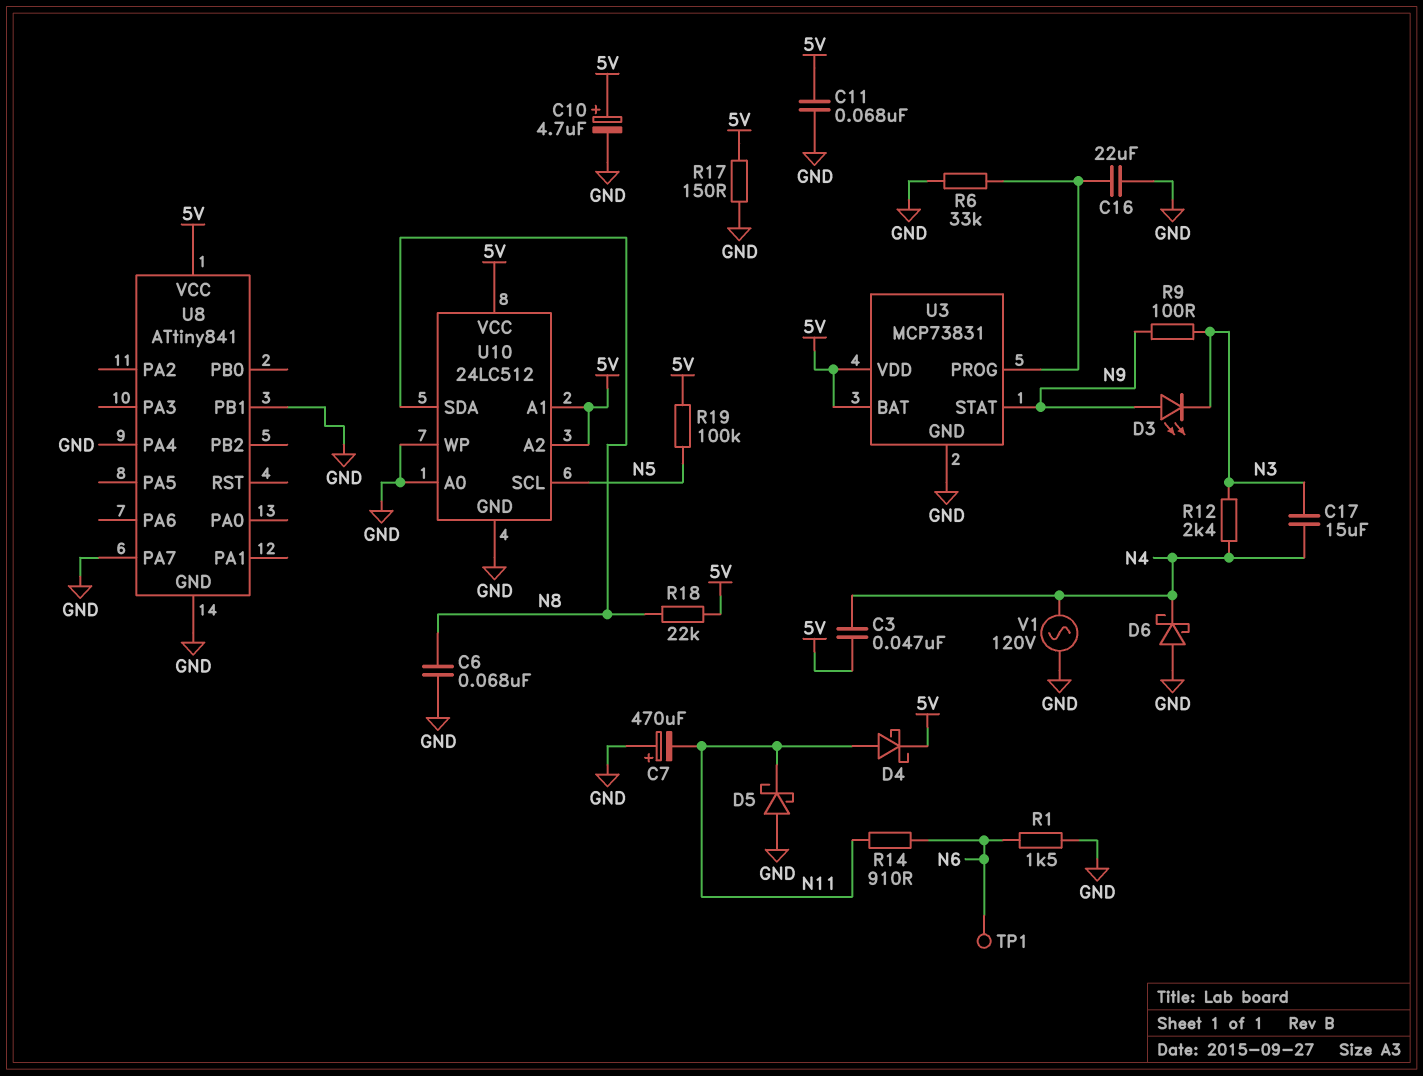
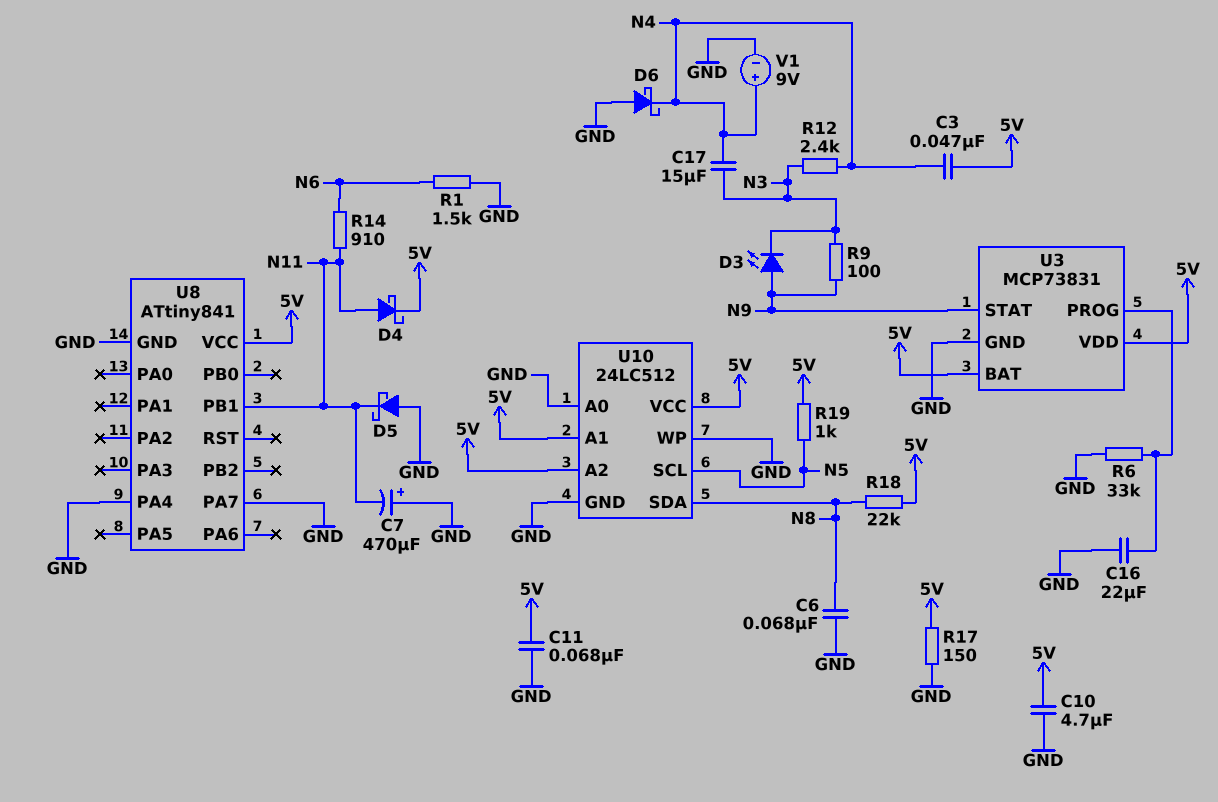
C10: 4.7uF (plus 5V, minus GND) -> 4.7uF (5V, GND)
R19: 100k (5V, N5) -> 1k (5V, N5)
TP1: test point (N6) -> none
U8 pin PB1: GND -> N11
V1: AC 120V (GND, N4) -> 9V (plus N4, minus GND)

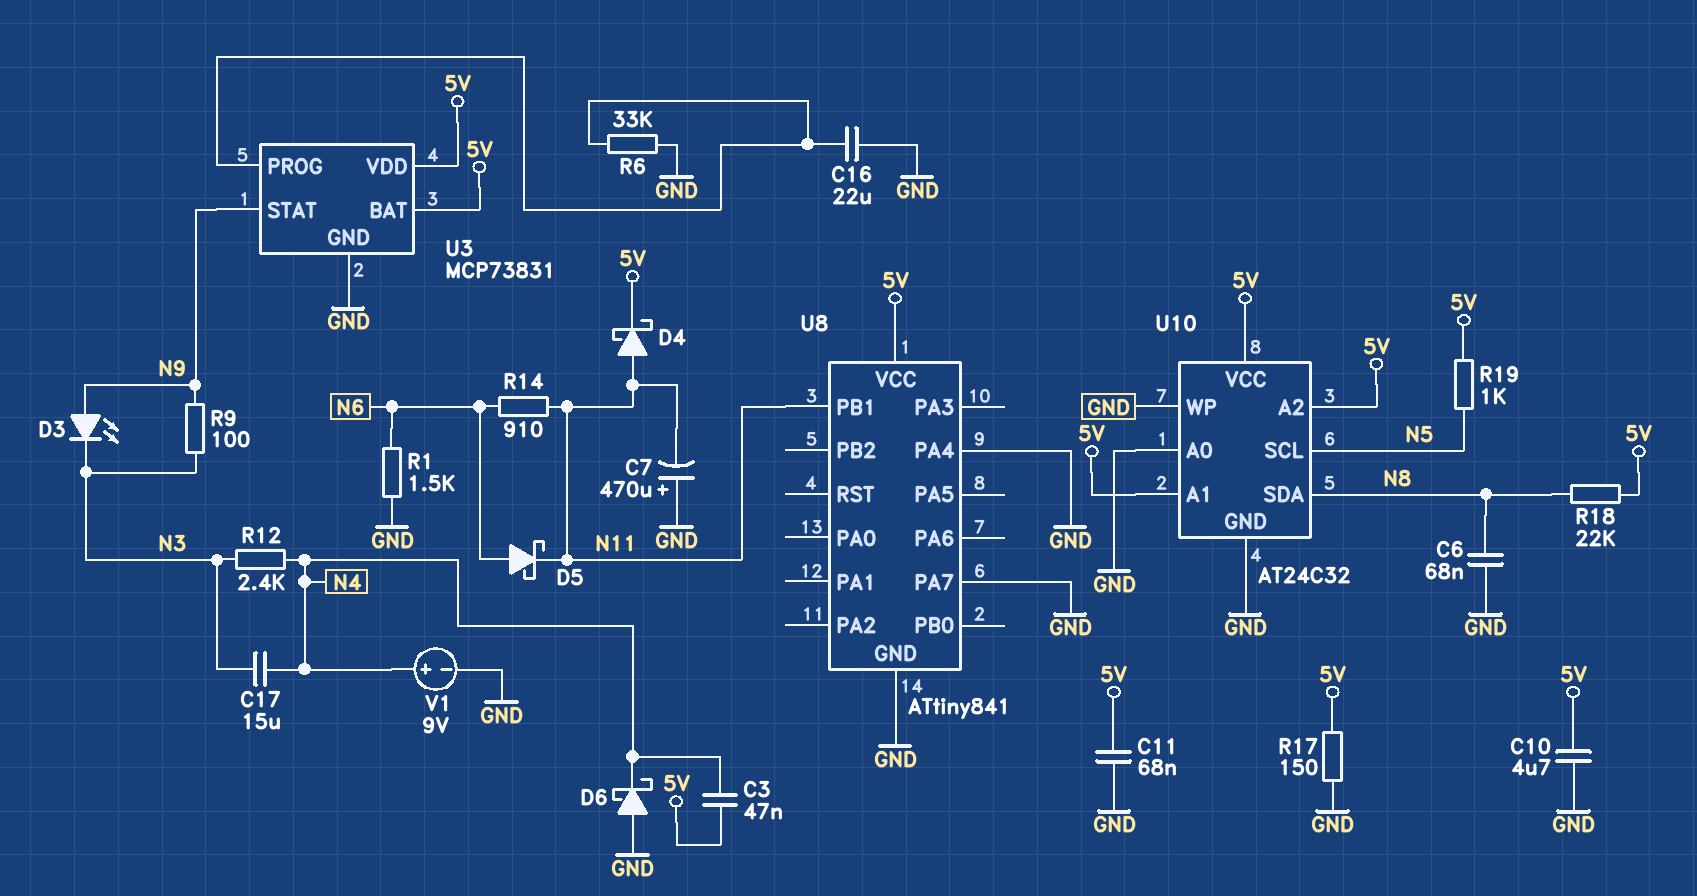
D5: schottky (A GND, K N11) -> schottky (A N6, K N11)
U10: 24LC512 -> AT24C32

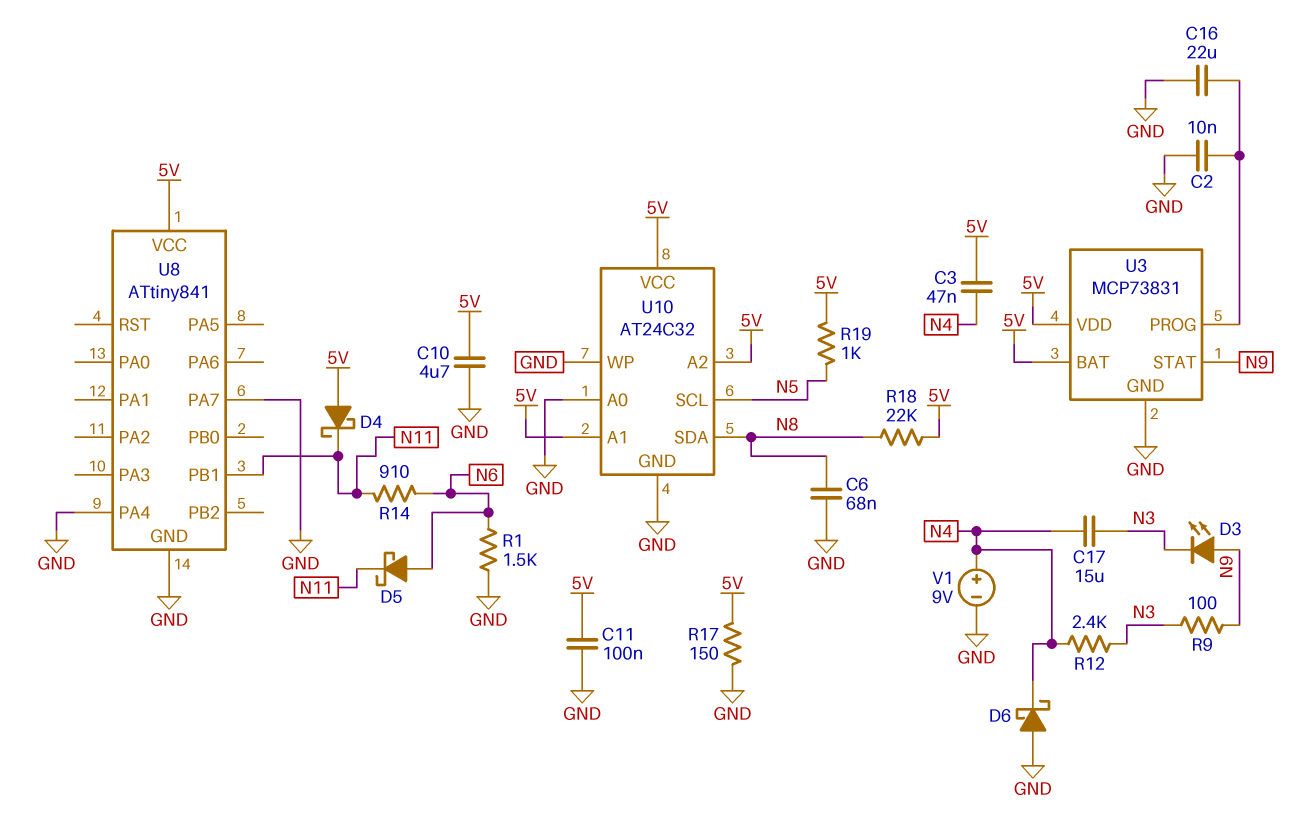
C2: none -> 10nF (GND, U3/PROG)
C7: 470uF (plus GND, minus N11) -> none
C11: 68nF (5V, GND) -> 100nF (5V, GND)
D4: schottky (A N11, K 5V) -> schottky (A 5V, K N11)
R6: 33k (GND, U3/PROG) -> none

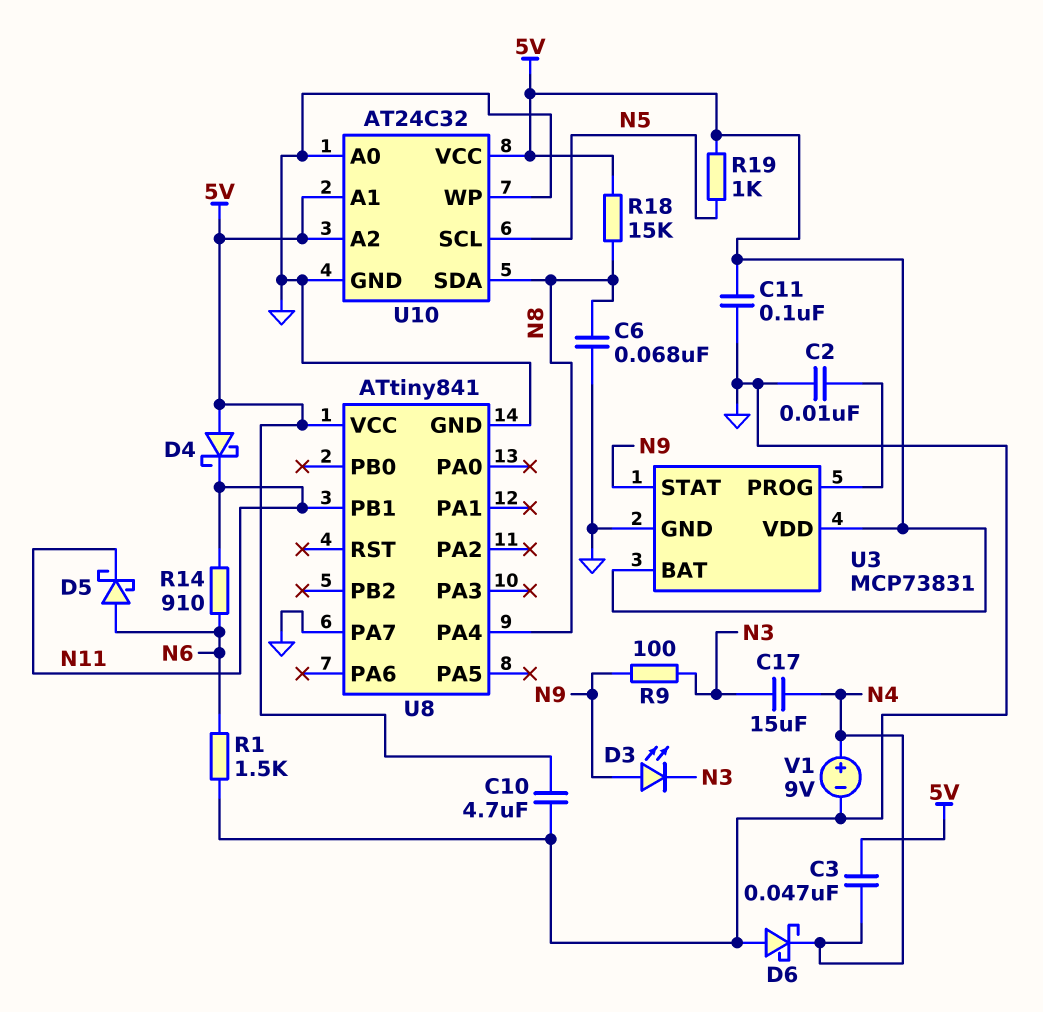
C16: 22uF (GND, U3/PROG) -> none
R12: 2.4k (N3, N4) -> none
R17: 150 (5V, GND) -> none
R18: 22k (5V, N8) -> 15k (5V, N8)
U8 pin PA4: GND -> N8

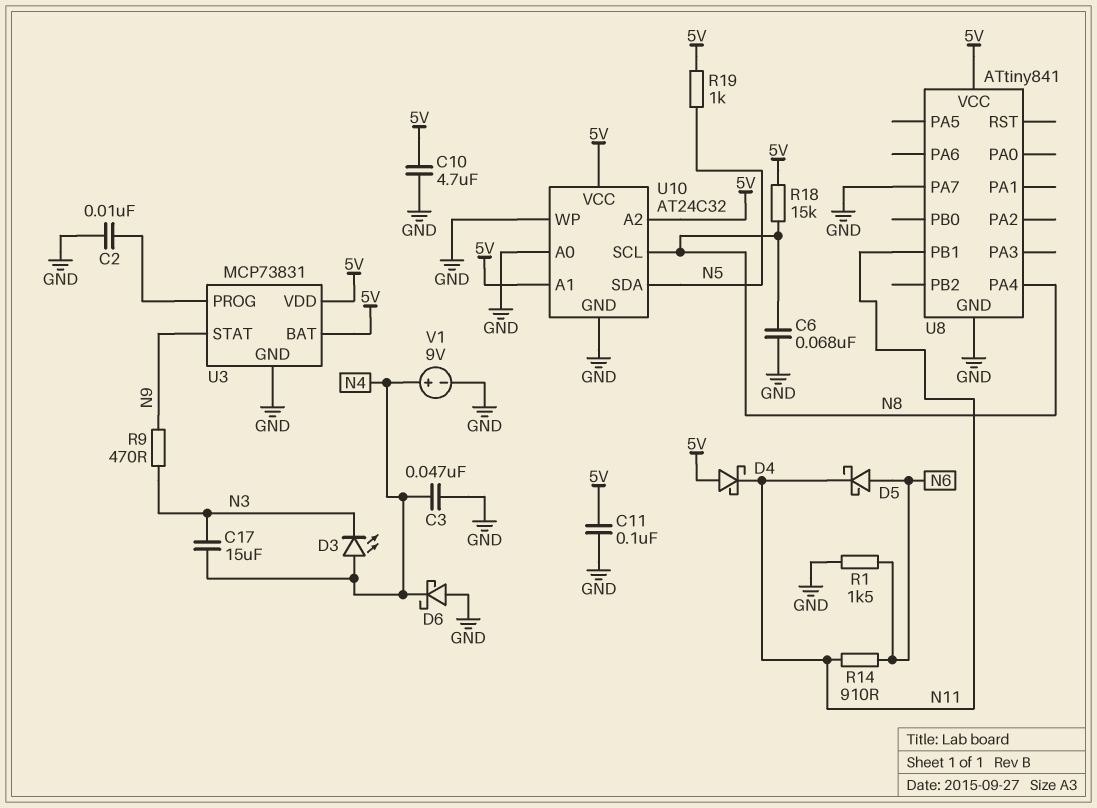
C3: 47nF (5V, N4) -> 47nF (GND, N4)
D3: LED (A N9, K N3) -> LED (A N4, K N3)
R9: 100 (N3, N9) -> 470 (N3, N9)
U10 pin SCL: N5 -> N8
U10 pin SDA: N8 -> N5

